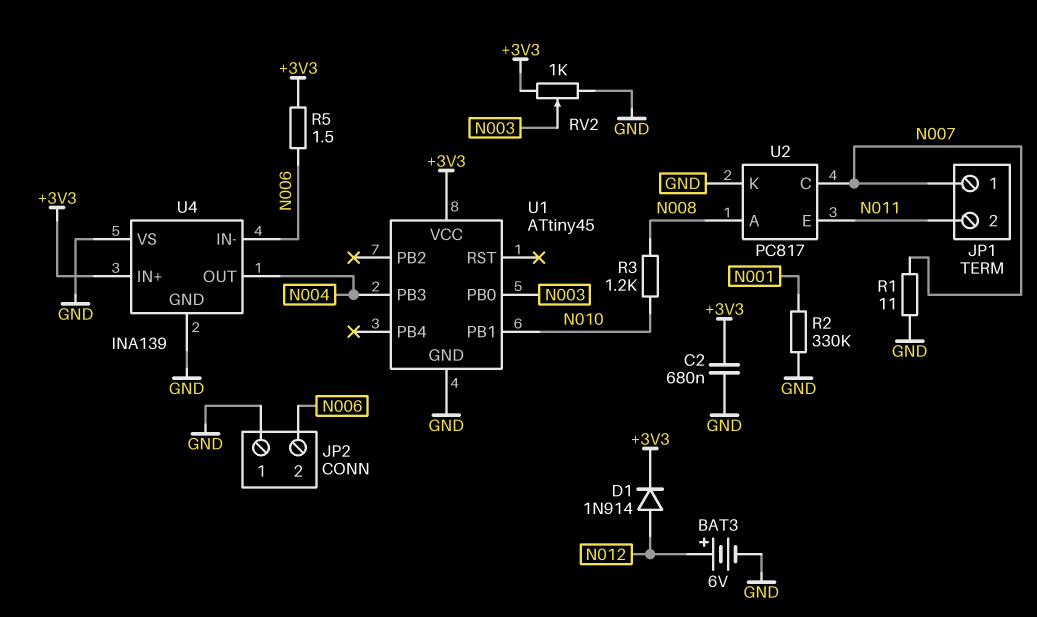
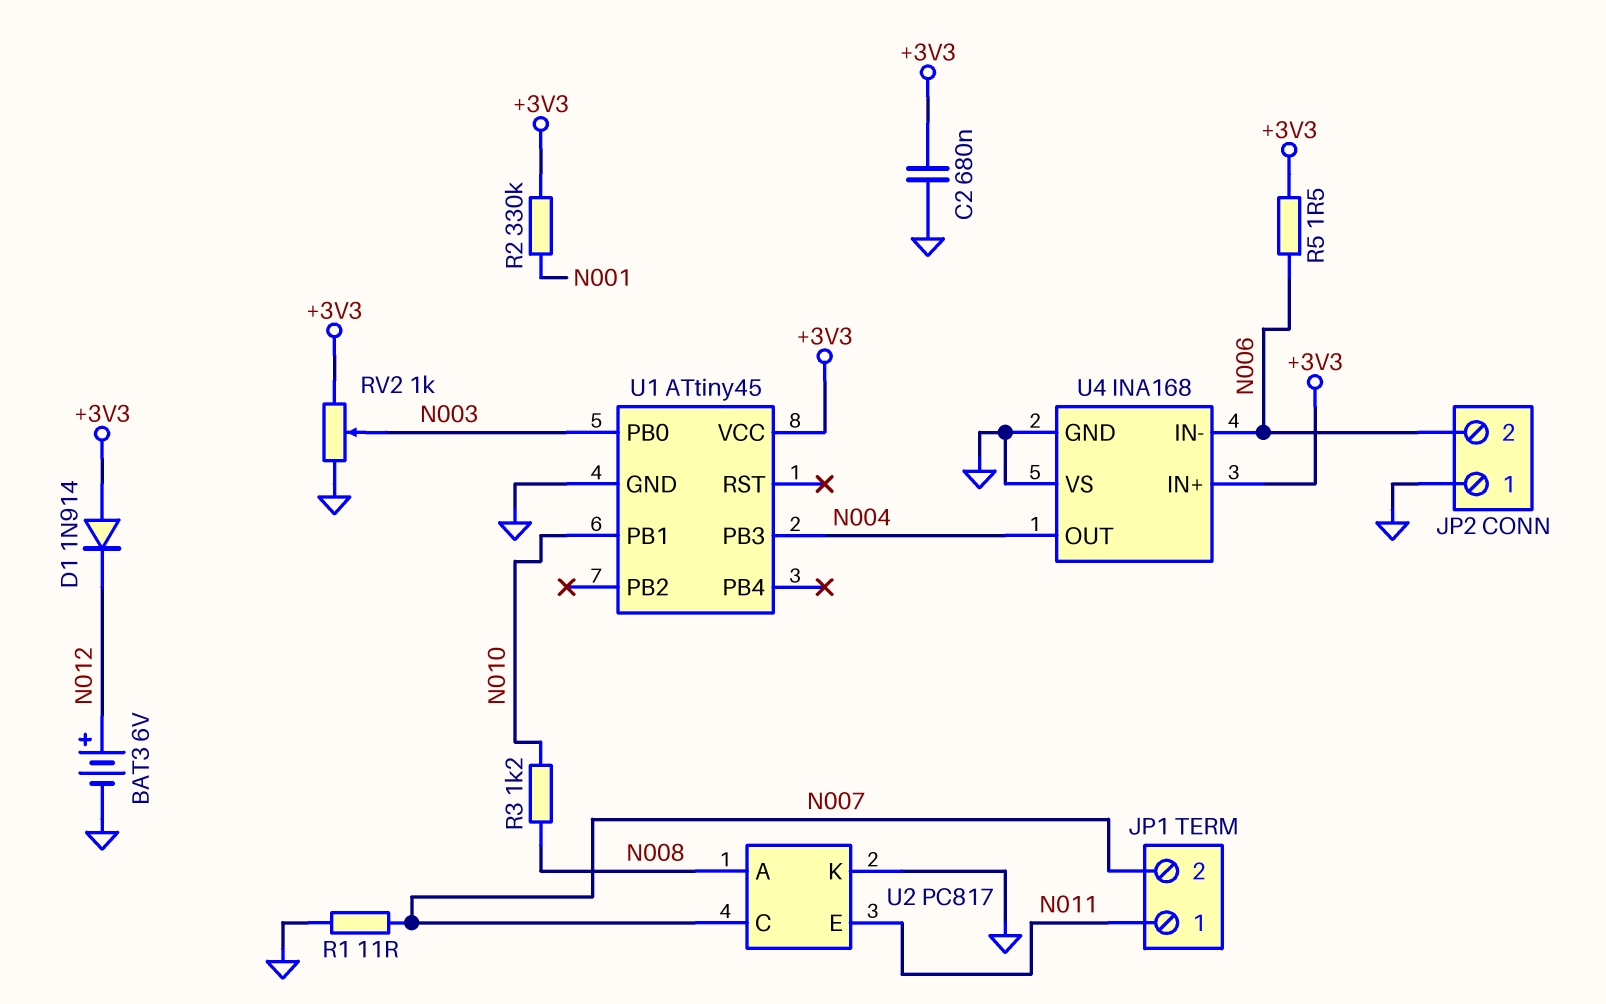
D1: diode 1N914 (A N012, K +3V3) -> diode 1N914 (A +3V3, K N012)
JP1 pin 1: N007 -> N011
JP1 pin 2: N011 -> N007
R2: 330k (GND, N001) -> 330k (+3V3, N001)
U4: INA139 -> INA168

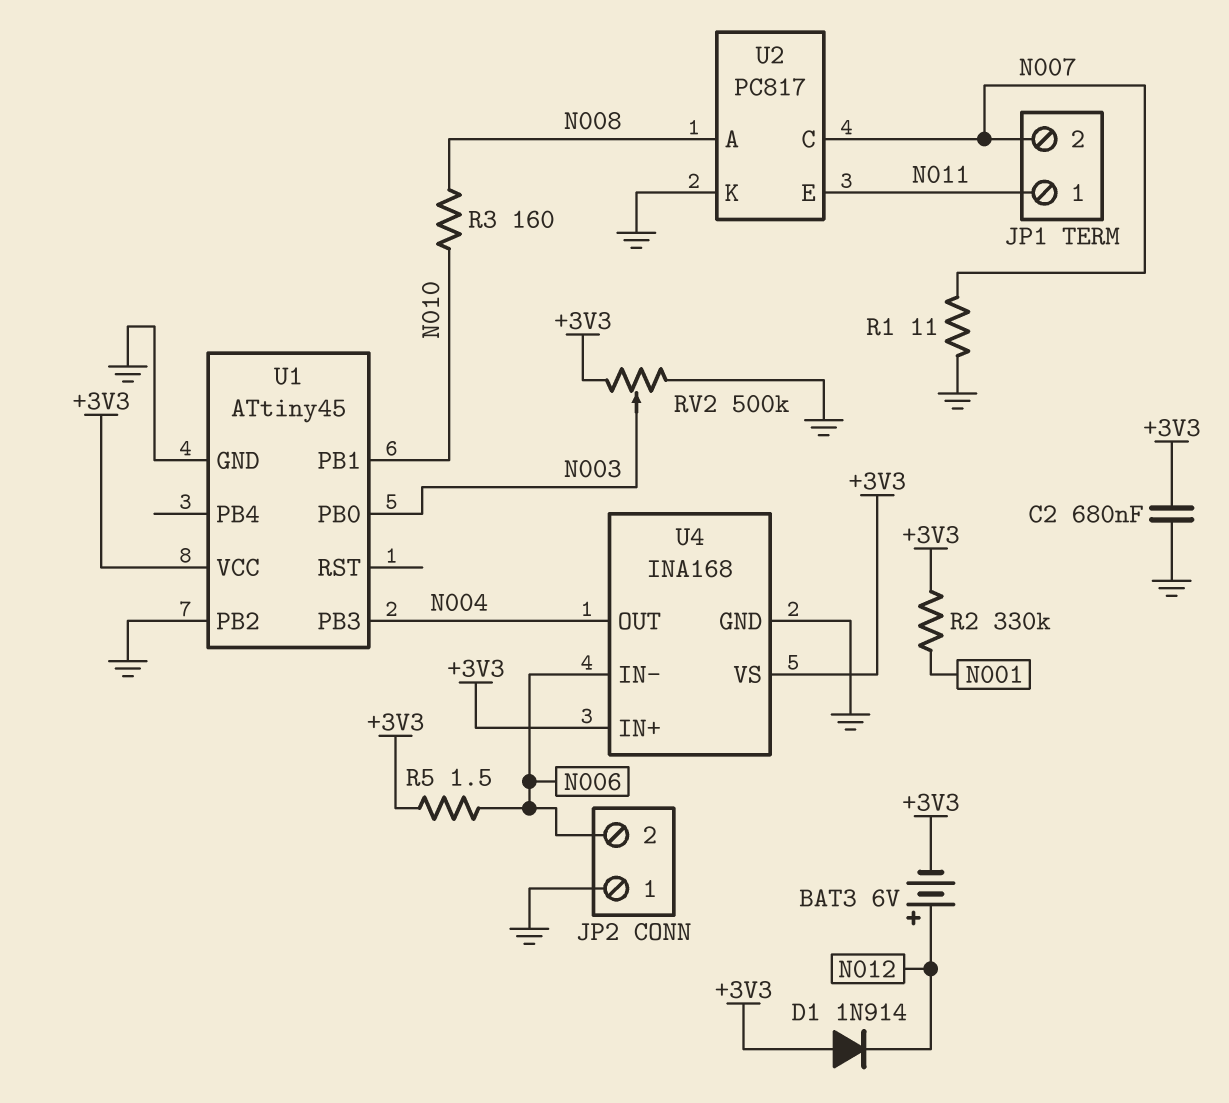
BAT3: 6V (plus N012, minus GND) -> 6V (plus N012, minus +3V3)
R3: 1.2k (N008, N010) -> 160 (N008, N010)
RV2: 1k (+3V3, GND, wiper N003) -> 500k (+3V3, GND, wiper N003)
U1 pin PB2: none -> GND
U4 pin VS: GND -> +3V3

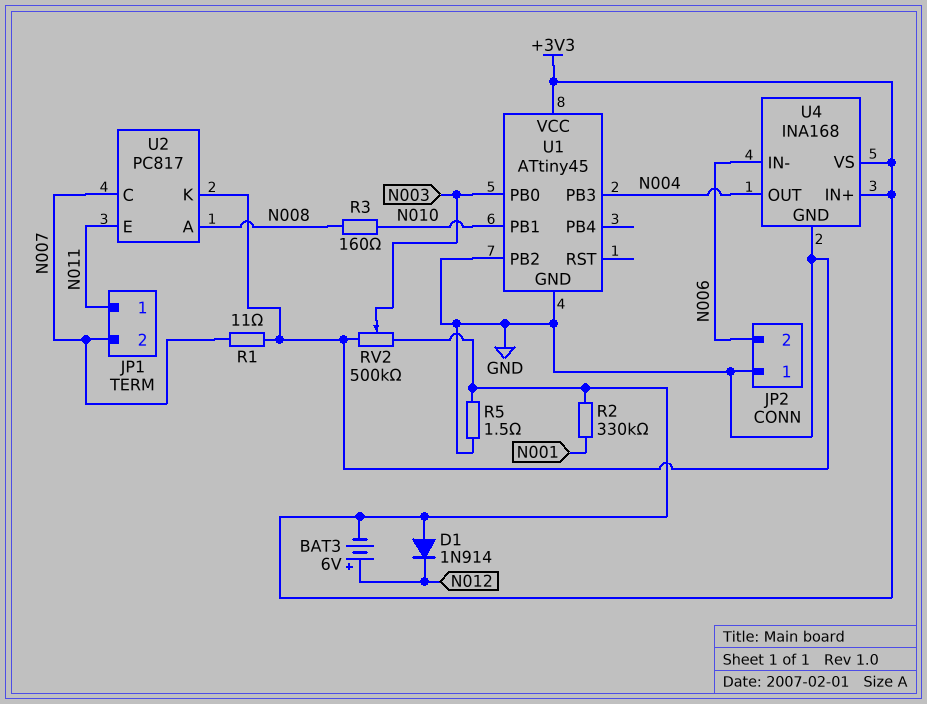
C2: 680nF (+3V3, GND) -> none
R5: 1.5 (+3V3, N006) -> 1.5 (+3V3, GND)

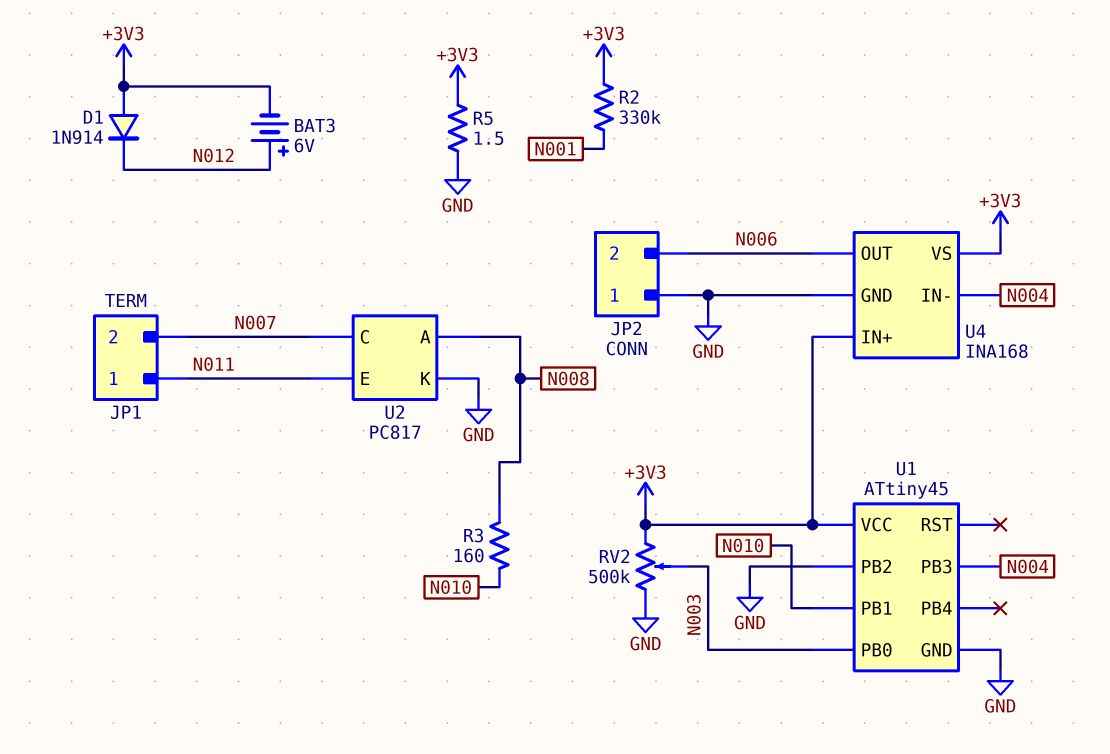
R1: 11 (GND, N007) -> none
U4 pin IN-: N006 -> N004
U4 pin OUT: N004 -> N006

